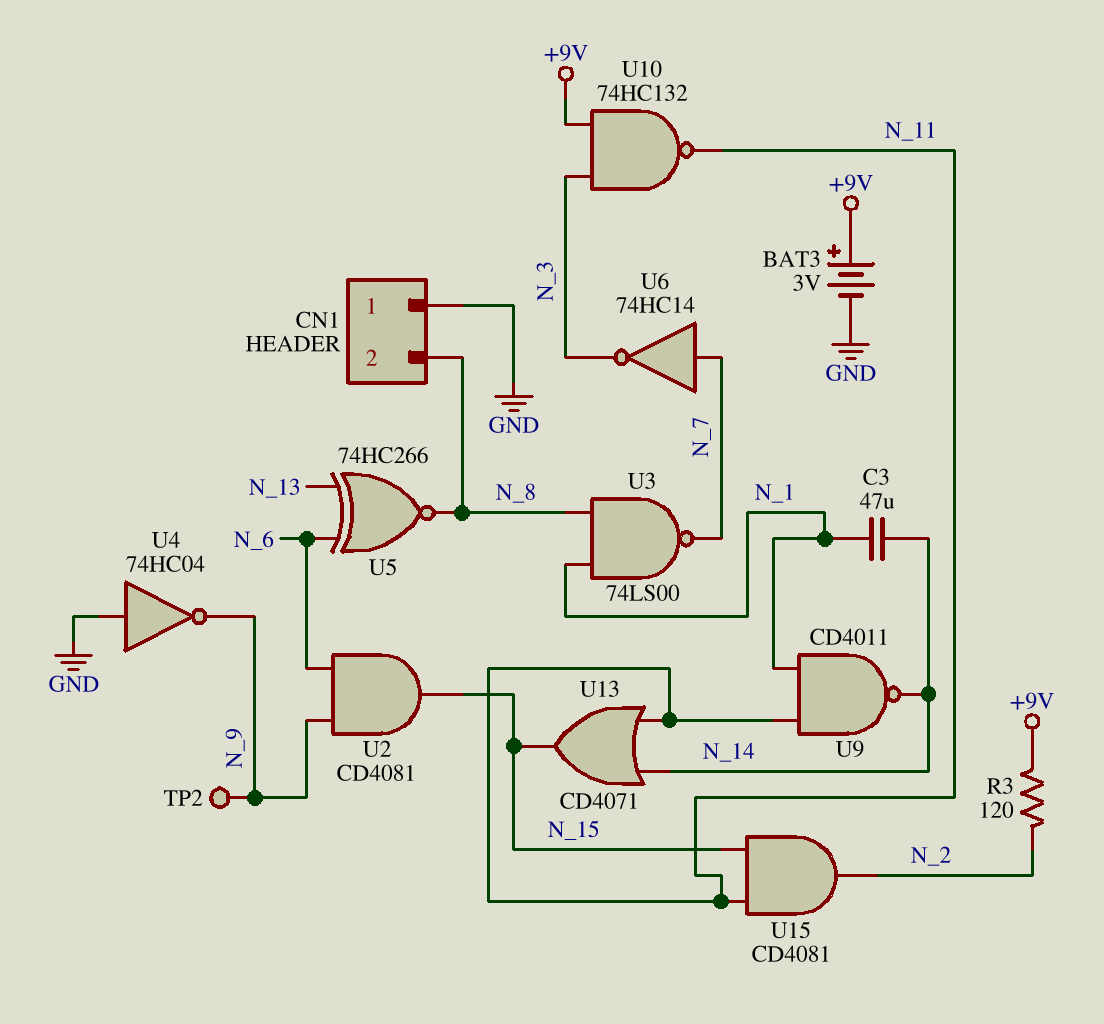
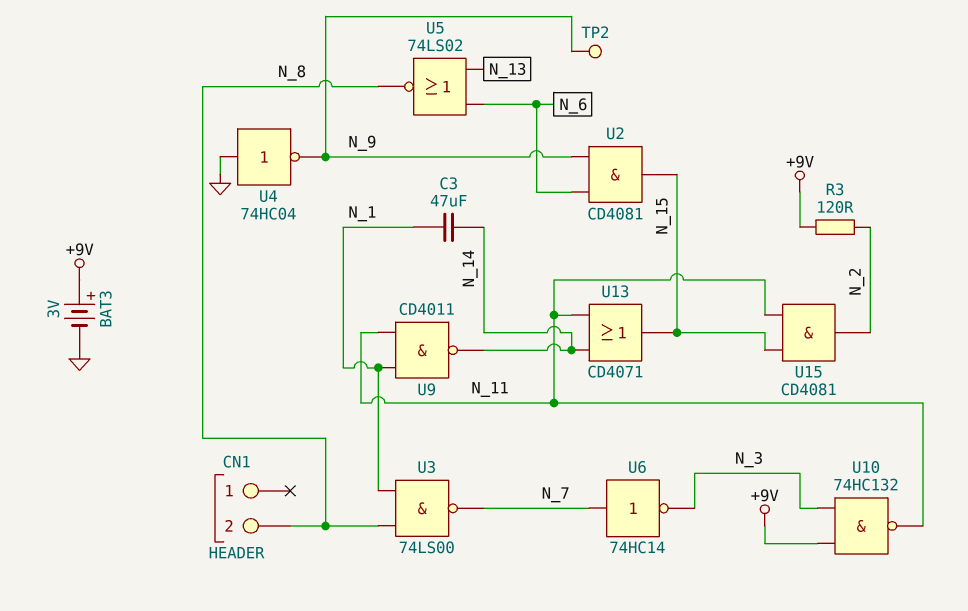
CN1 pin 1: GND -> none
U5: XNOR 74HC266 (in N_6, in N_13, out N_8) -> NOR 74LS02 (in N_6, in N_13, out N_8)

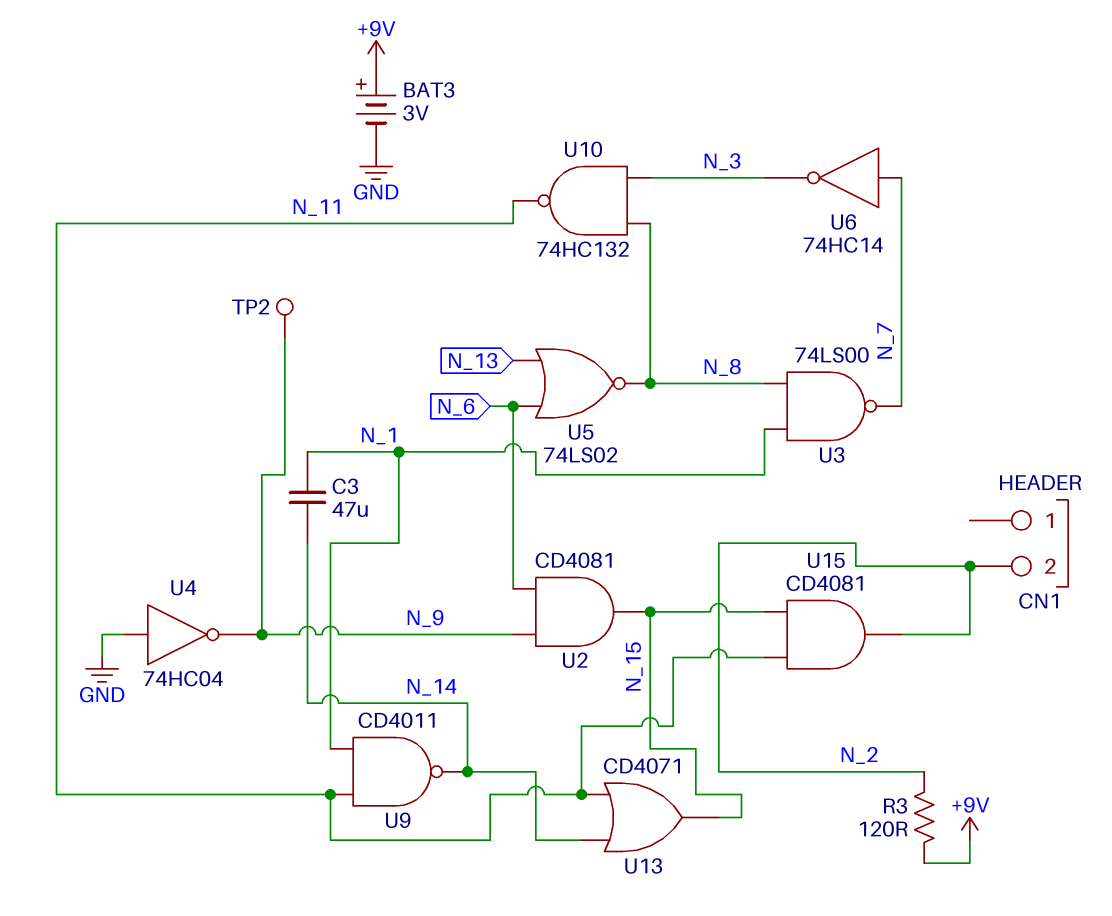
CN1 pin 2: N_8 -> N_2
U10: NAND 74HC132 (in +9V, in N_3, out N_11) -> NAND 74HC132 (in N_3, in N_8, out N_11)

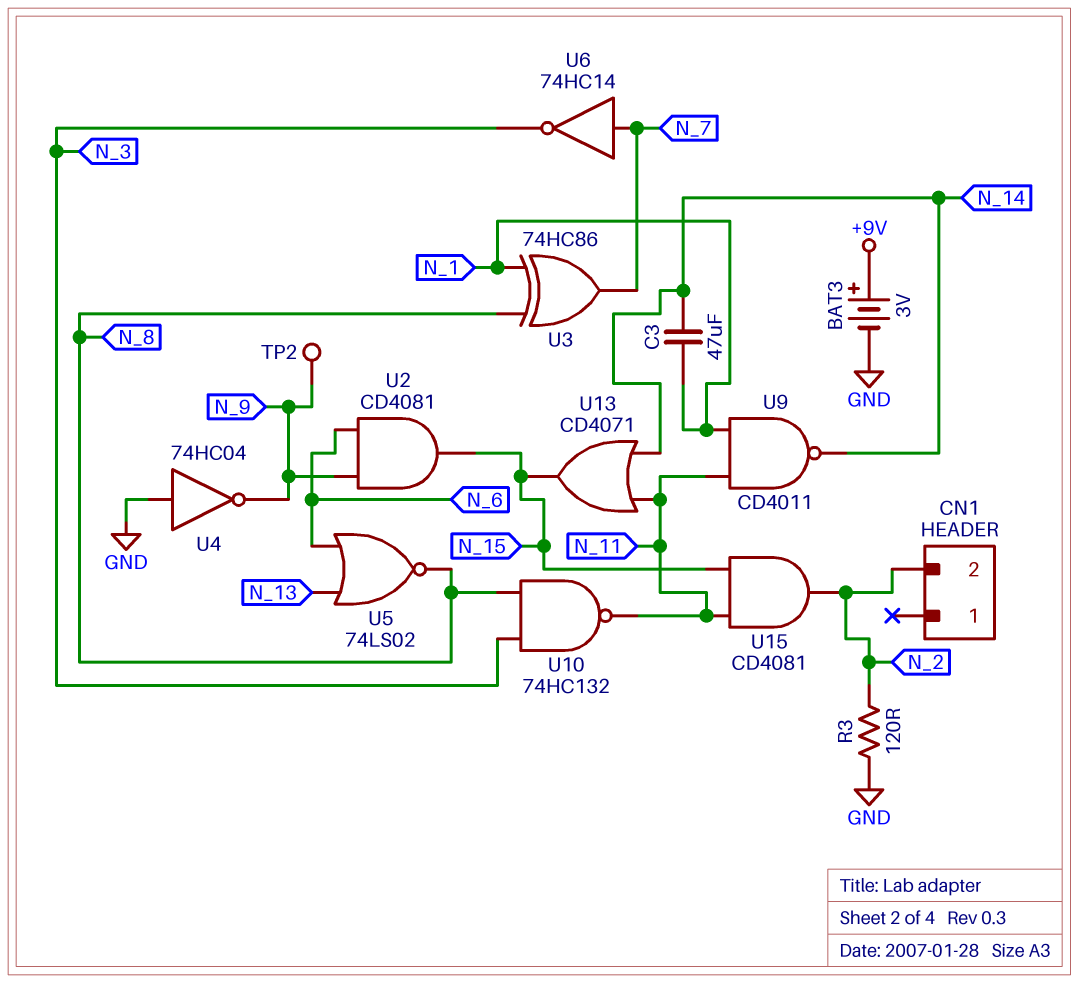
R3: 120 (+9V, N_2) -> 120 (GND, N_2)
U3: NAND 74LS00 (in N_1, in N_8, out N_7) -> XOR 74HC86 (in N_1, in N_8, out N_7)

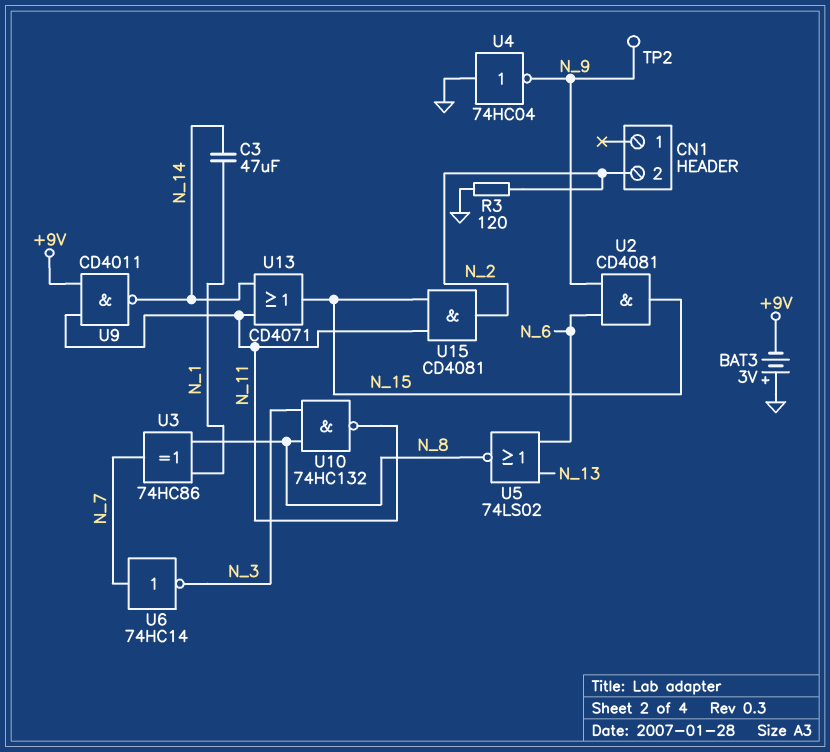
BAT3: 3V (plus +9V, minus GND) -> 3V (plus GND, minus +9V)
U9: NAND CD4011 (in N_1, in N_11, out N_14) -> NAND CD4011 (in +9V, in N_11, out N_14)

